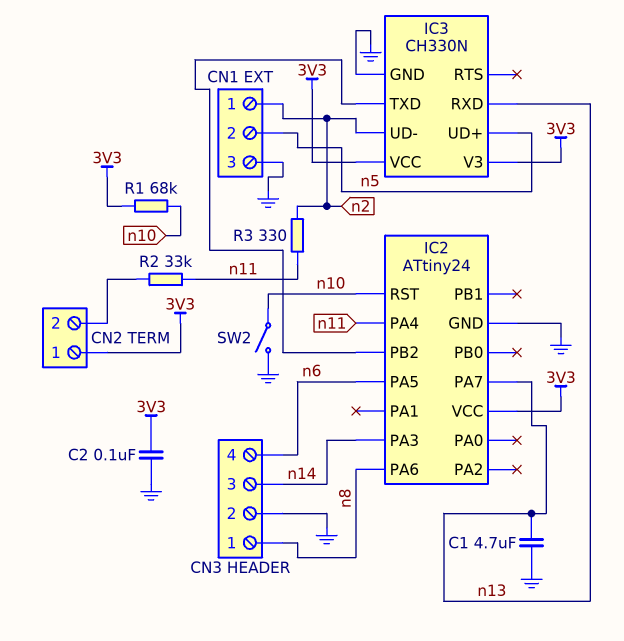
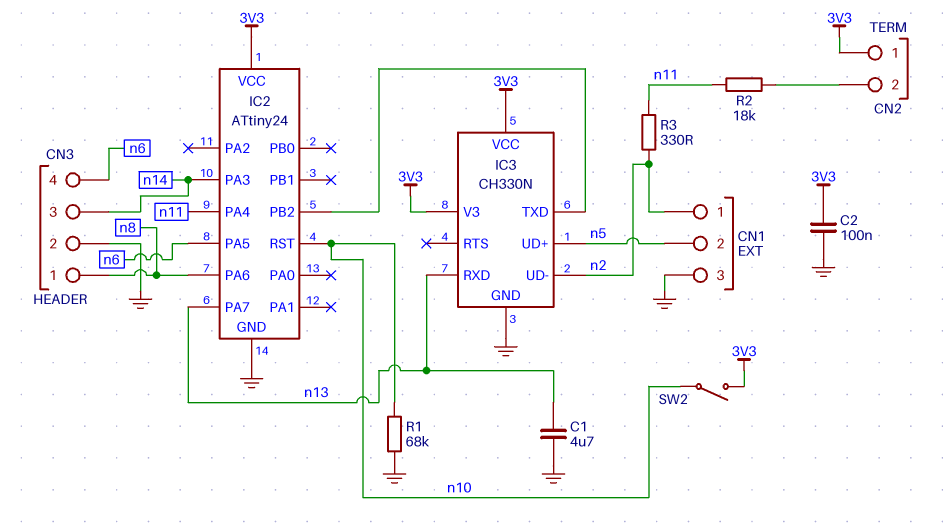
R1: 68k (3V3, n10) -> 68k (GND, n10)
R2: 33k (CN2/2, n11) -> 18k (CN2/2, n11)
SW2: switch (GND, n10) -> switch (3V3, n10)

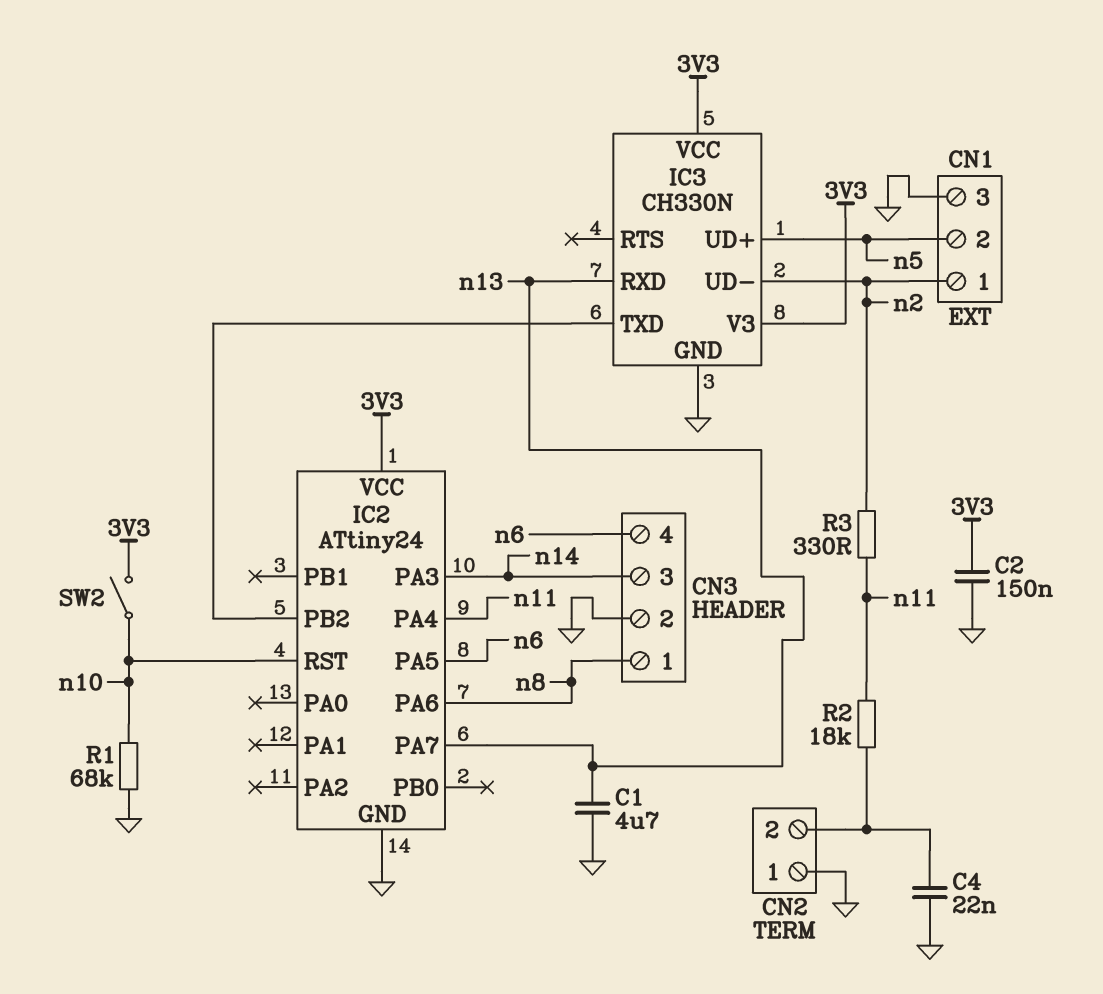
C2: 100nF (3V3, GND) -> 150nF (3V3, GND)
C4: none -> 22nF (CN2/2, GND)
CN2 pin 1: 3V3 -> GND

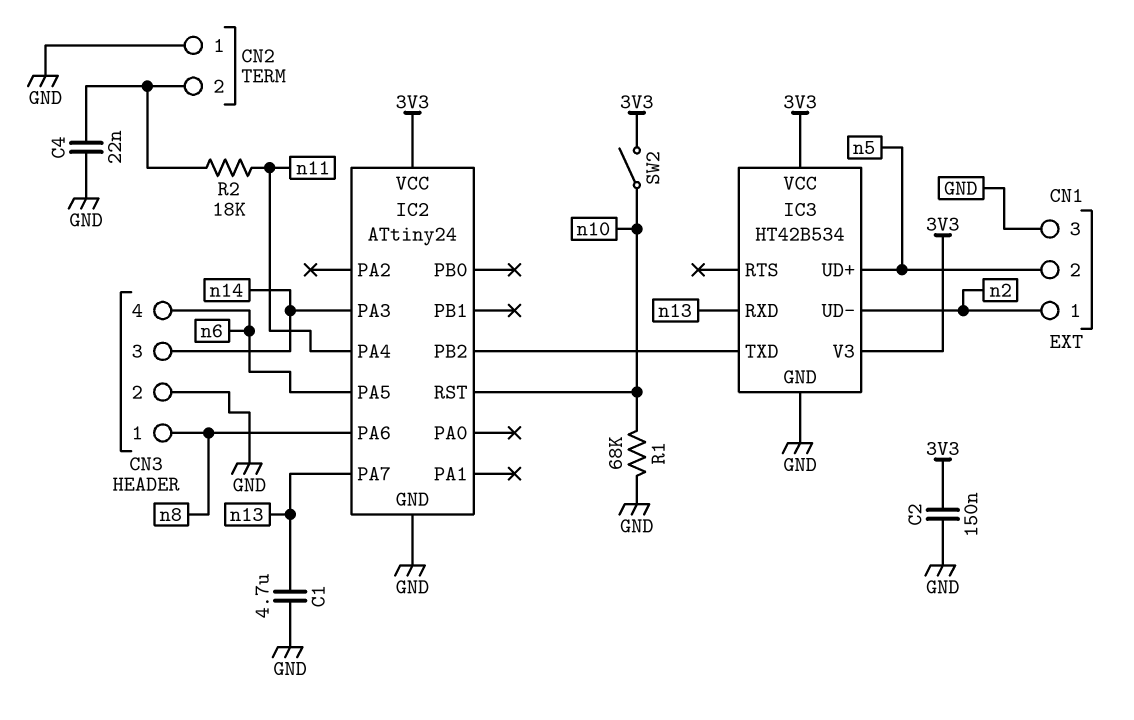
IC3: CH330N -> HT42B534
R3: 330 (n2, n11) -> none

